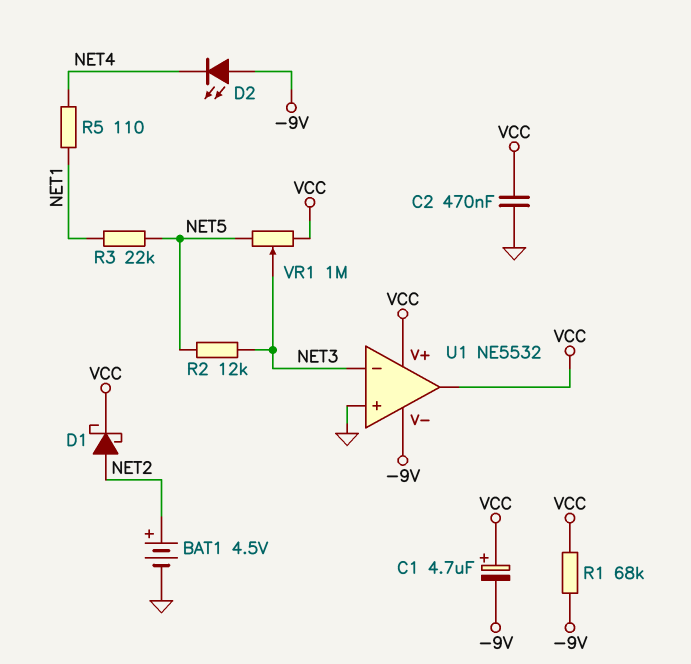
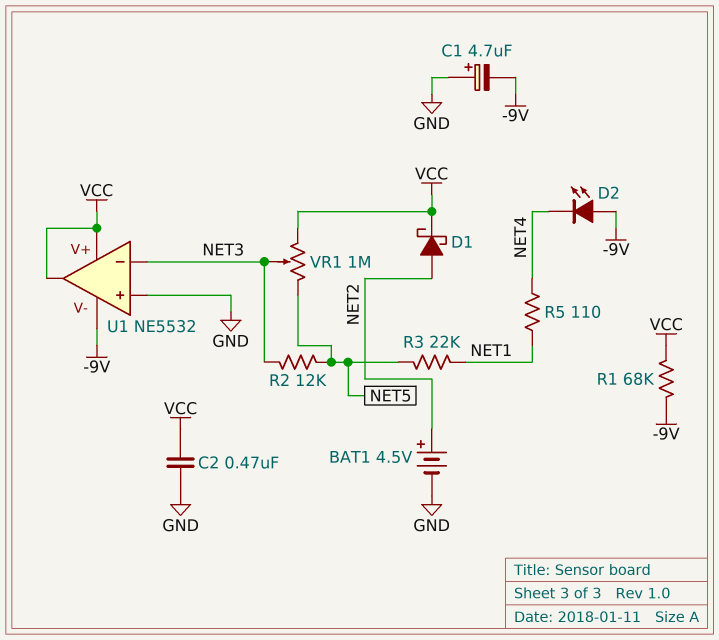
C1: 4.7uF (plus VCC, minus -9V) -> 4.7uF (plus GND, minus -9V)

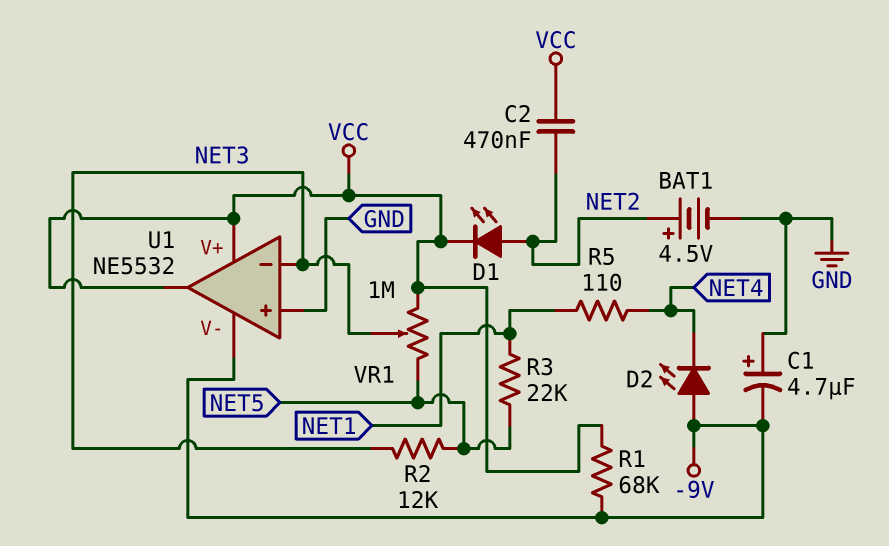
C2: 470nF (GND, VCC) -> 470nF (NET2, VCC)
D1: schottky (A NET2, K VCC) -> LED (A NET2, K VCC)

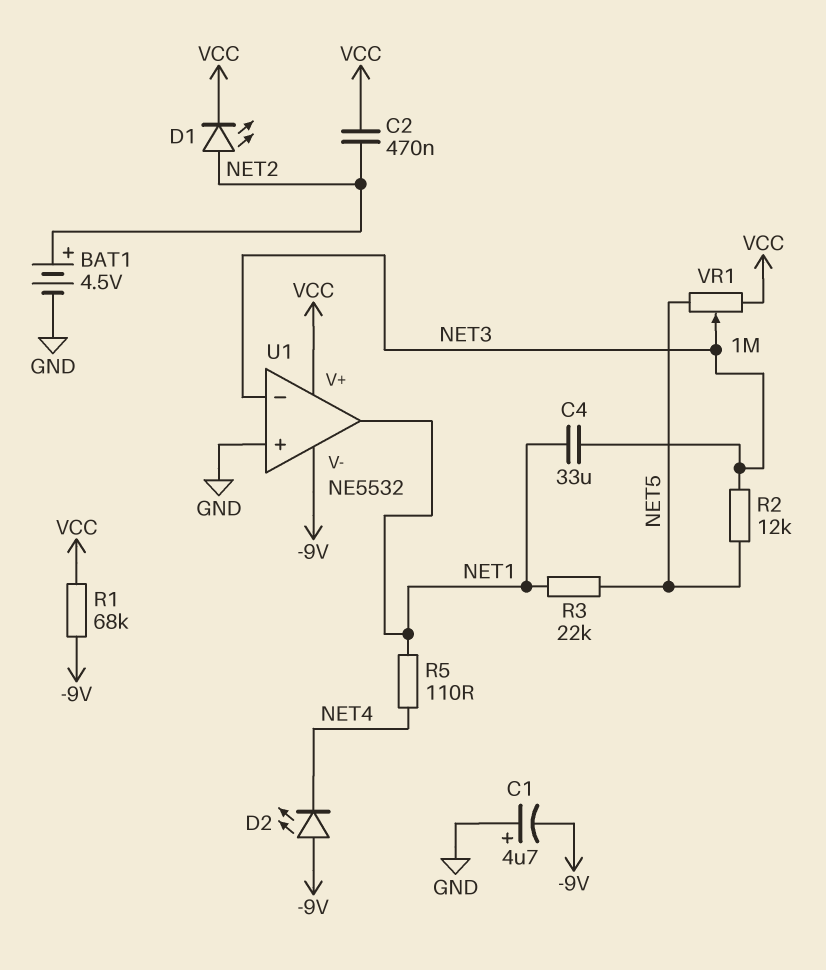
C4: none -> 33uF (NET1, NET3)
U1 pin out: VCC -> NET1

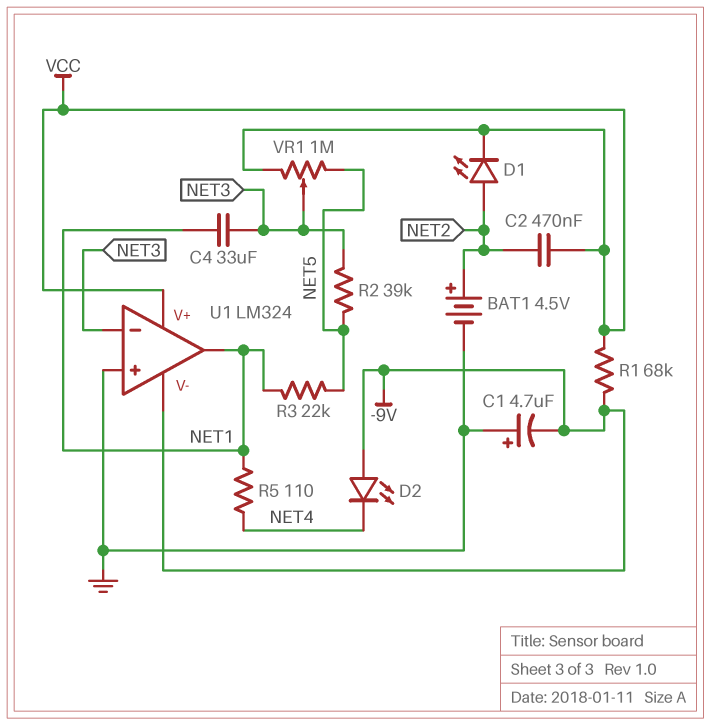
R2: 12k (NET3, NET5) -> 39k (NET3, NET5)
U1: NE5532 -> LM324

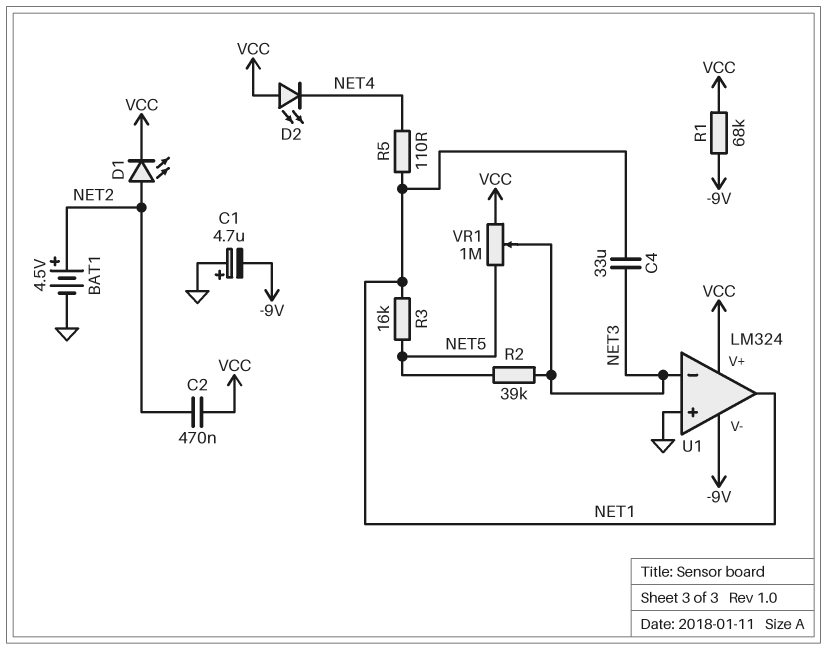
D2: LED (A -9V, K NET4) -> LED (A VCC, K NET4)
R3: 22k (NET1, NET5) -> 16k (NET1, NET5)

